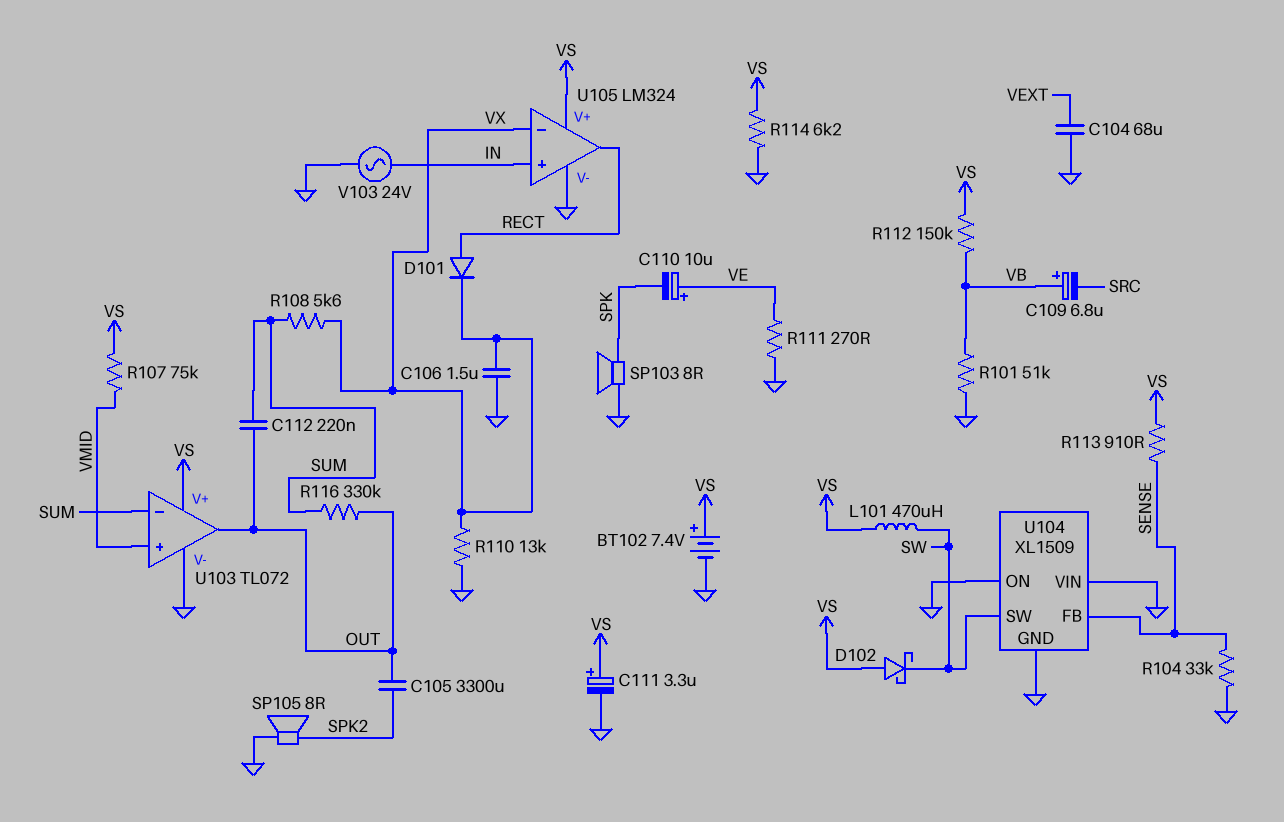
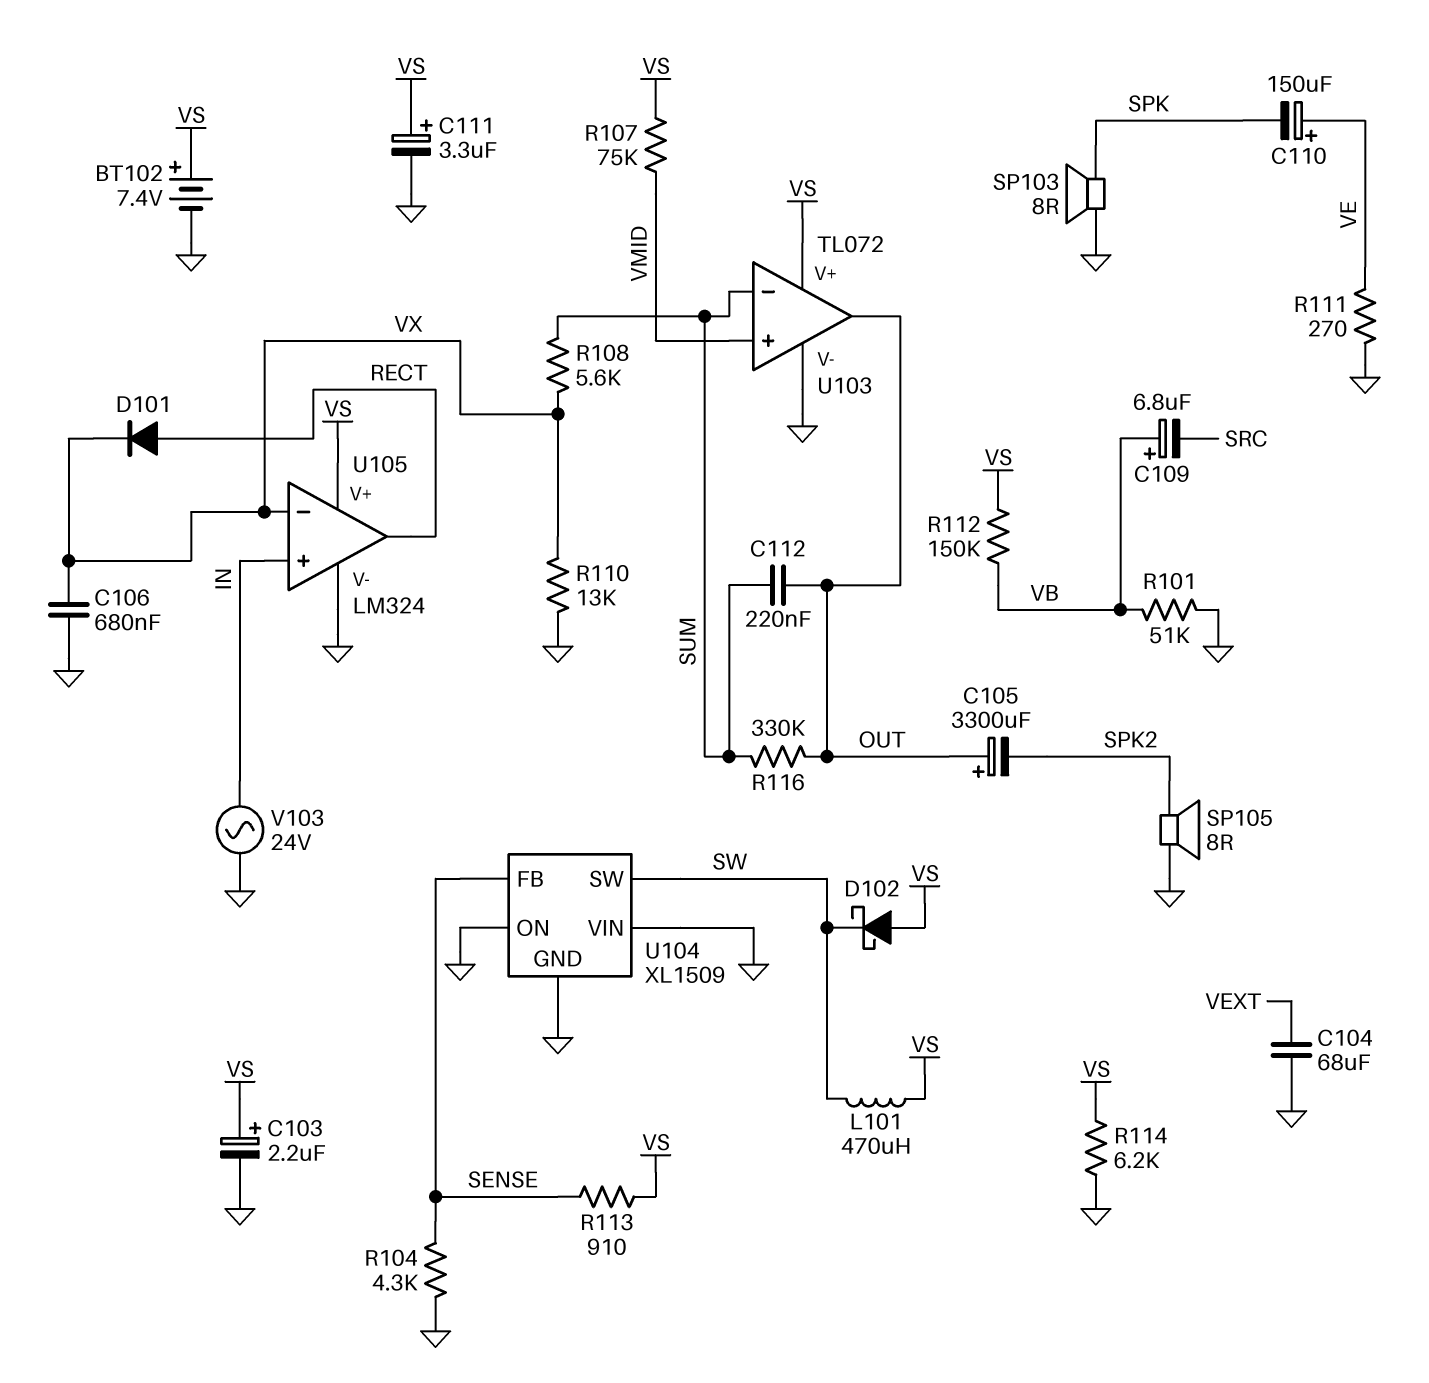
C103: none -> 2.2uF (plus VS, minus GND)
C105: 3300uF (OUT, SPK2) -> 3300uF (plus OUT, minus SPK2)
C106: 1.5uF (GND, VX) -> 680nF (GND, VX)
C110: 10uF (plus VE, minus SPK) -> 150uF (plus VE, minus SPK)
R104: 33k (GND, SENSE) -> 4.3k (GND, SENSE)

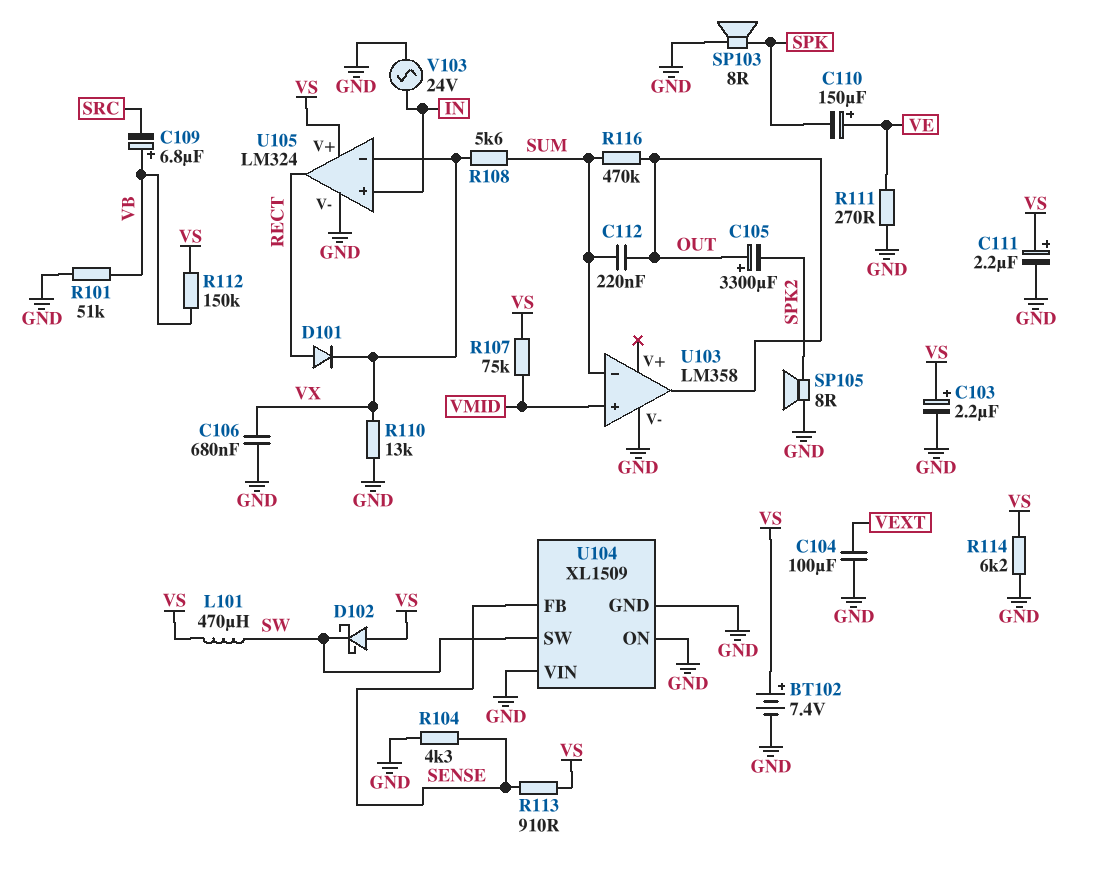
C104: 68uF (GND, VEXT) -> 100uF (GND, VEXT)
C111: 3.3uF (plus VS, minus GND) -> 2.2uF (plus VS, minus GND)
R116: 330k (OUT, SUM) -> 470k (OUT, SUM)
U103: TL072 -> LM358
U103 pin V+: VS -> none

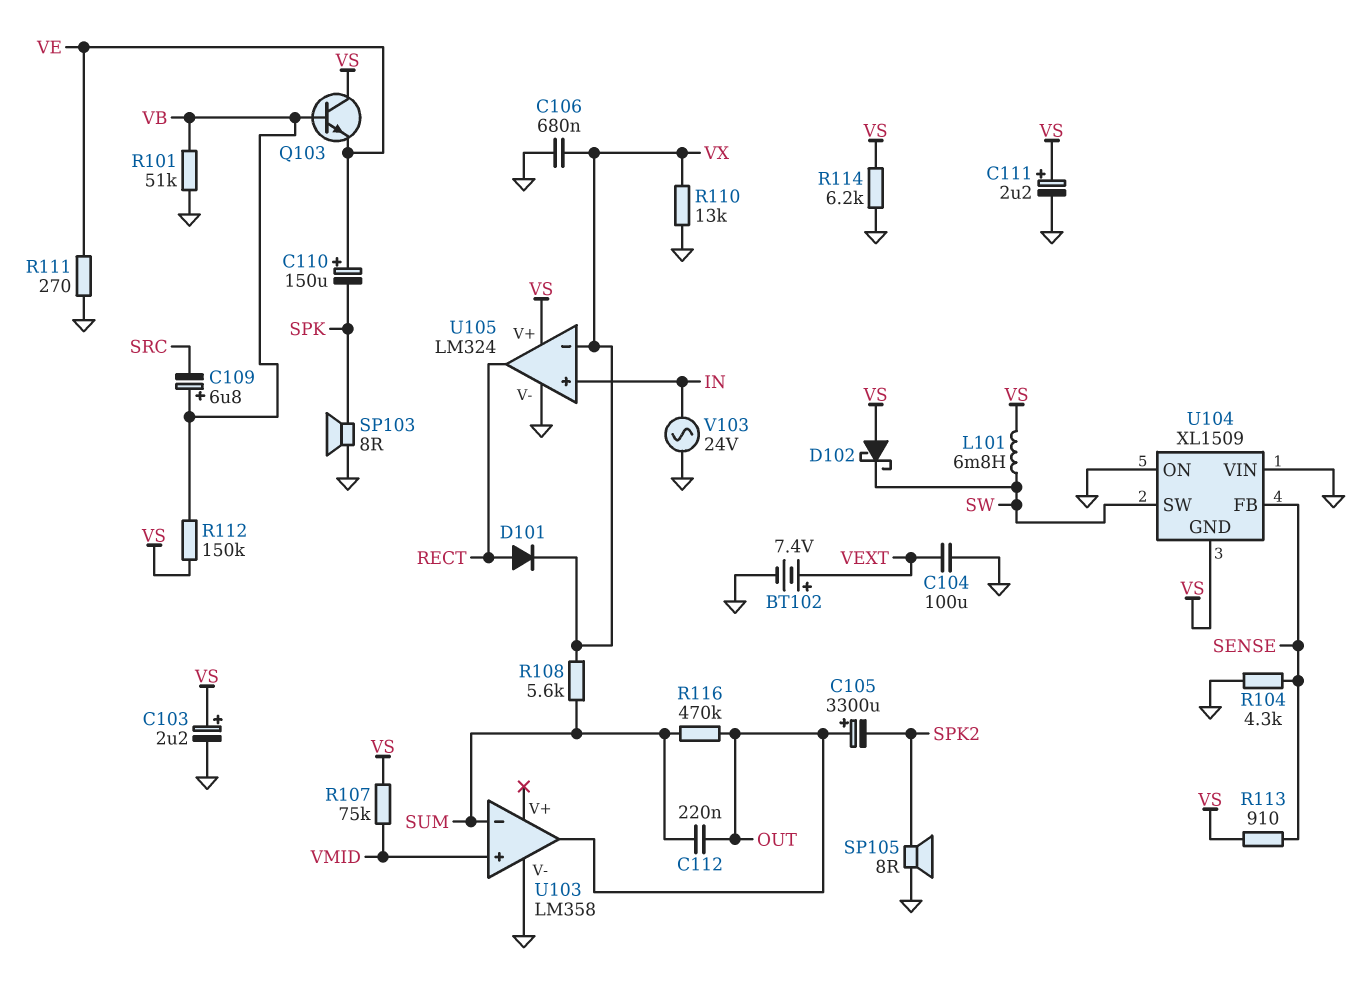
BT102: 7.4V (plus VS, minus GND) -> 7.4V (plus VEXT, minus GND)
L101: 470uH (SW, VS) -> 6.8mH (SW, VS)
Q103: none -> NPN (B VB, C VS, E VE)
U104 pin GND: GND -> VS

